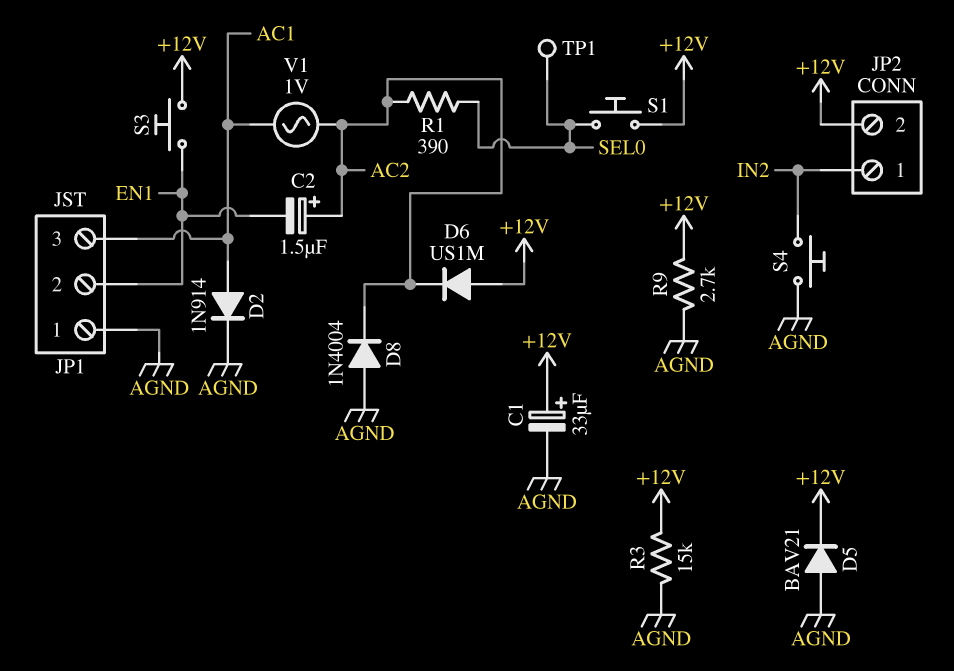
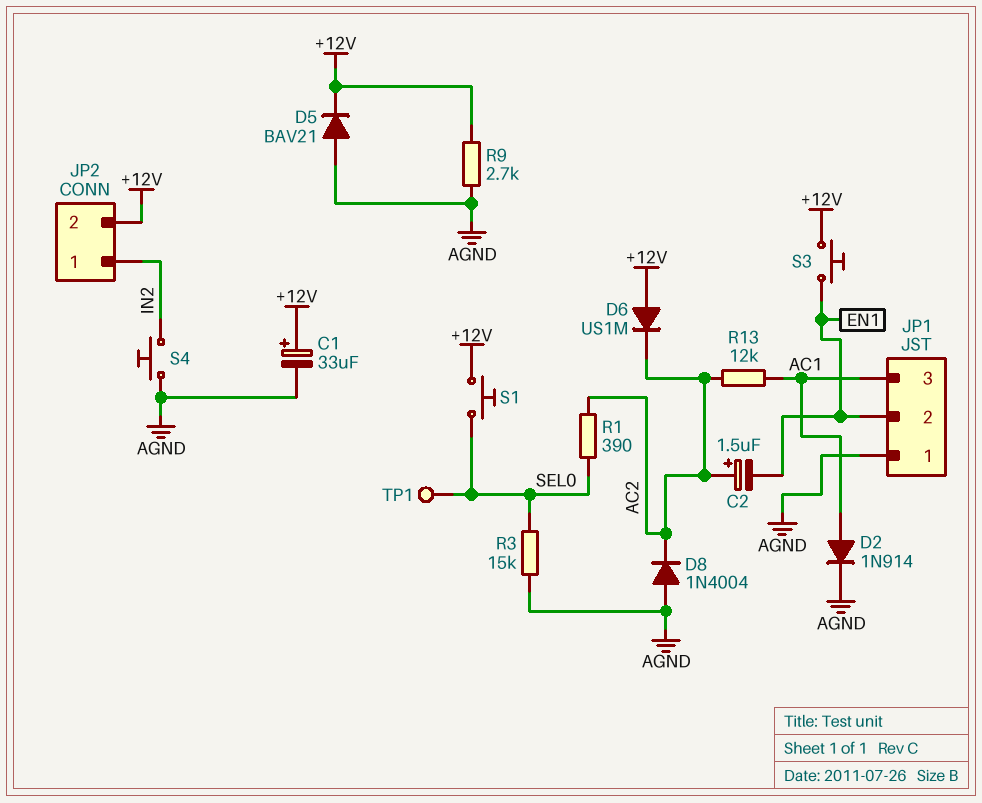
R3: 15k (+12V, AGND) -> 15k (AGND, SEL0)
R13: none -> 12k (AC1, AC2)
V1: AC 1V (AC1, AC2) -> none

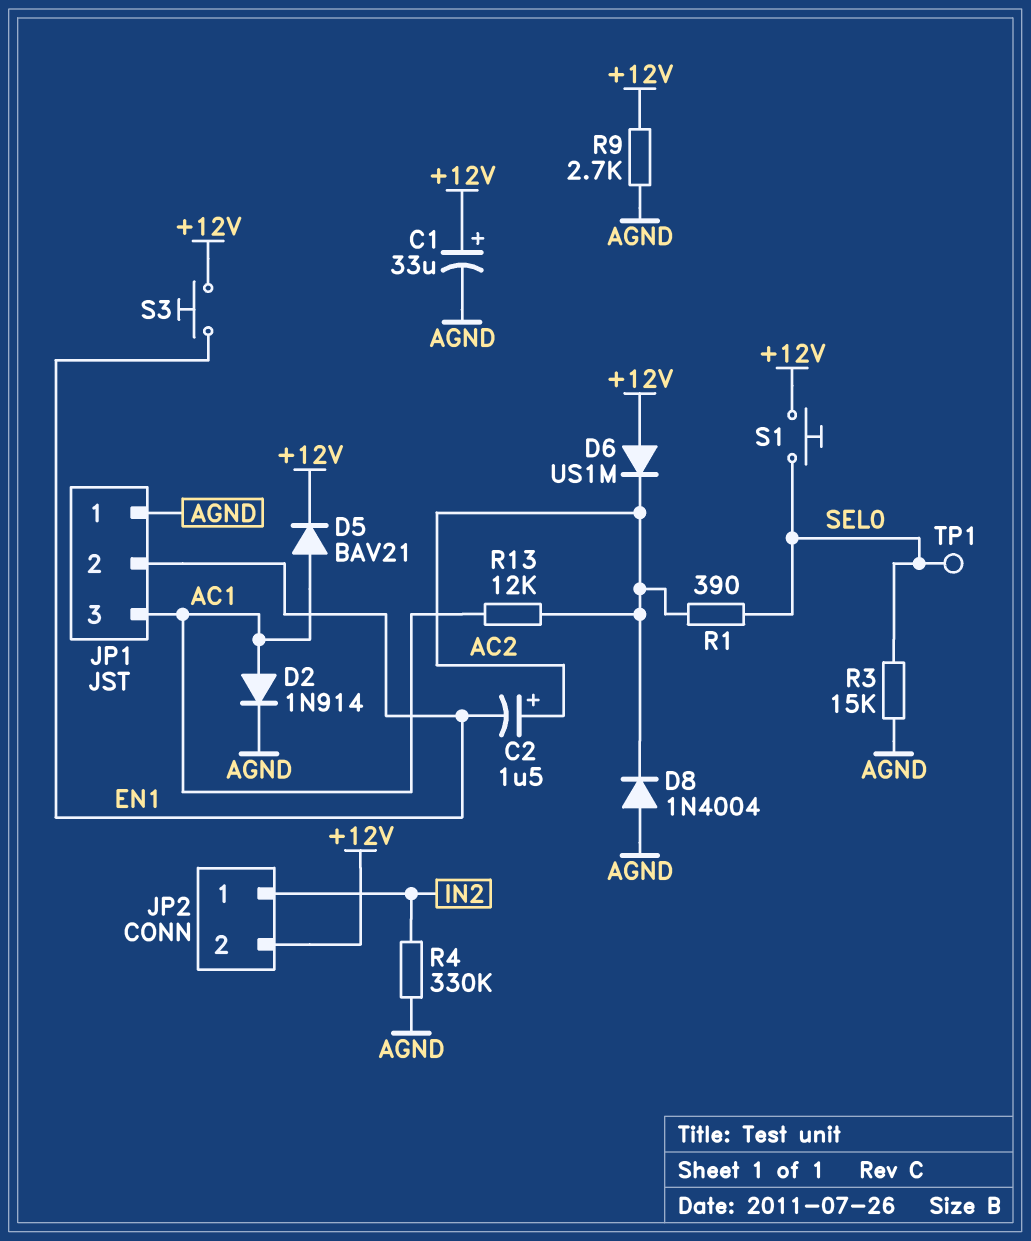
D5: diode BAV21 (A AGND, K +12V) -> diode BAV21 (A AC1, K +12V)
R4: none -> 330k (AGND, IN2)
S4: button (AGND, IN2) -> none

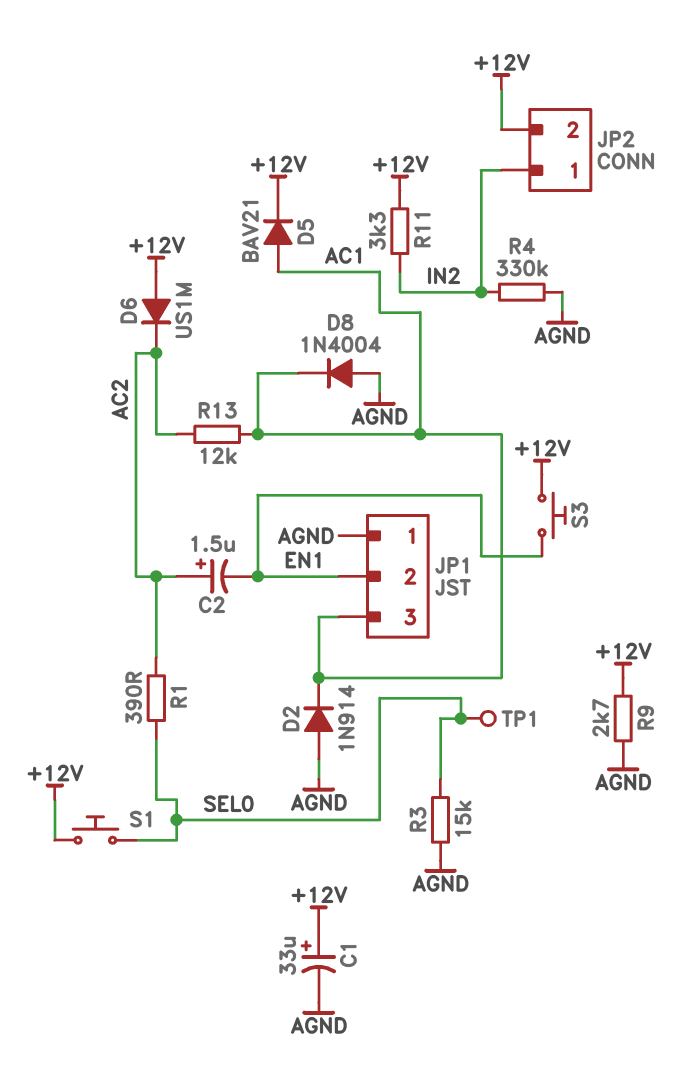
D2: diode 1N914 (A AC1, K AGND) -> diode 1N914 (A AGND, K AC1)
D8: diode 1N4004 (A AGND, K AC2) -> diode 1N4004 (A AGND, K AC1)
R11: none -> 3.3k (+12V, IN2)

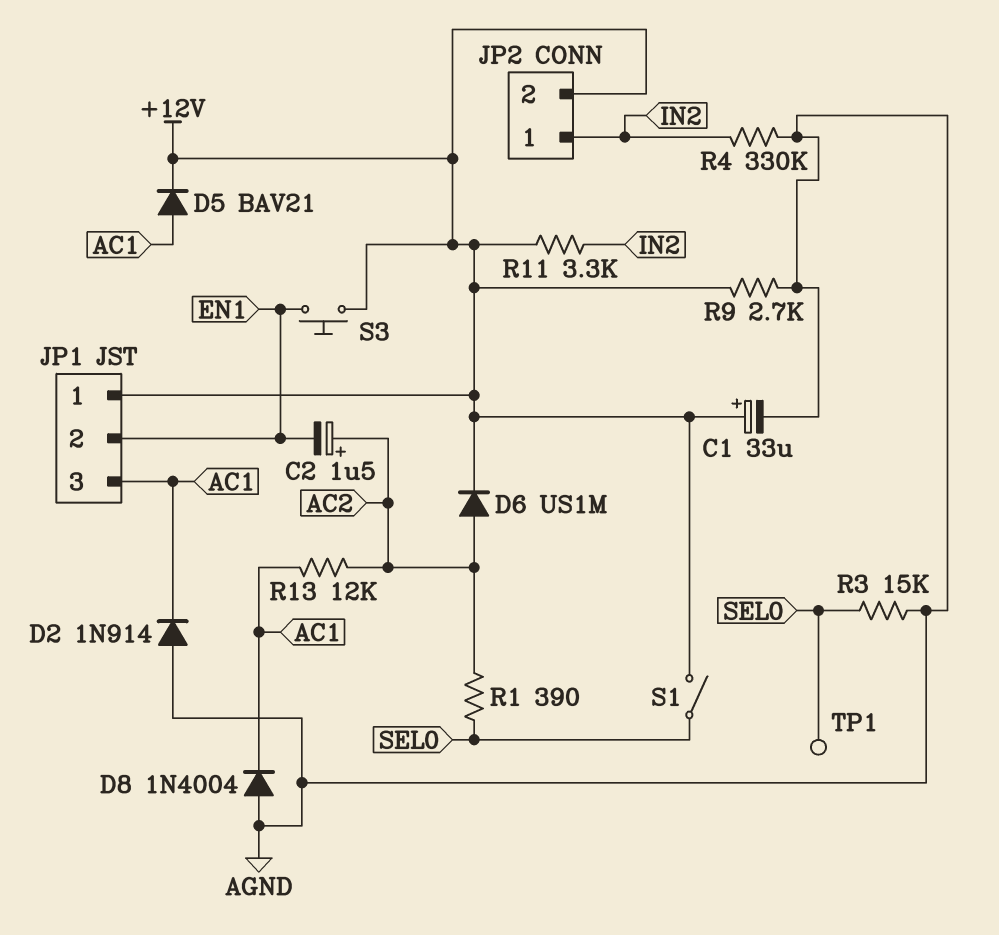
D6: diode US1M (A +12V, K AC2) -> diode US1M (A AC2, K +12V)
JP1 pin 1: AGND -> +12V
S1: button (+12V, SEL0) -> switch (+12V, SEL0)

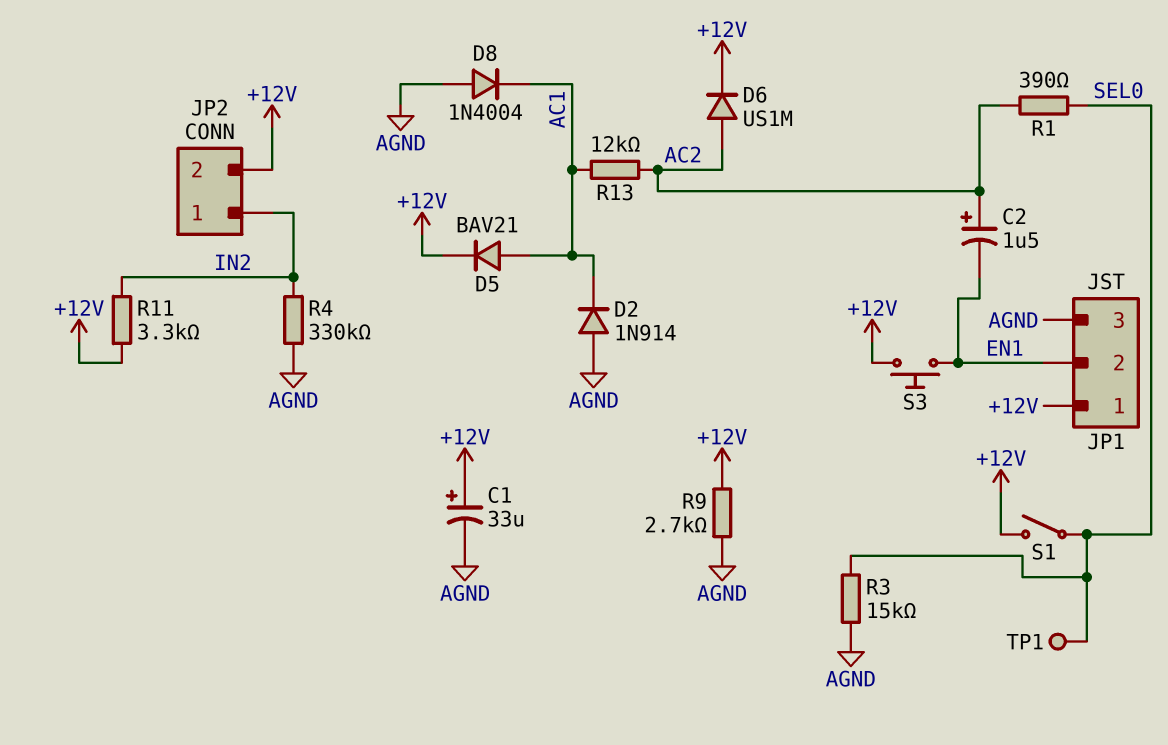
JP1 pin 3: AC1 -> AGND

